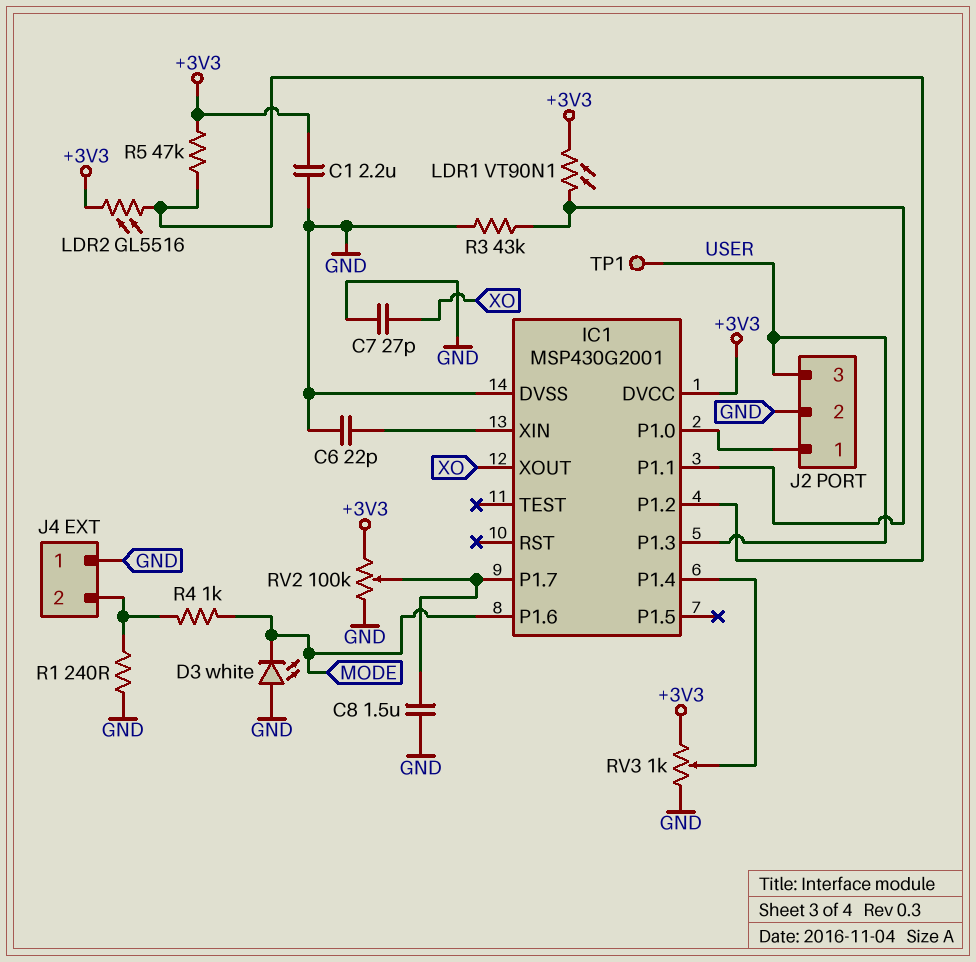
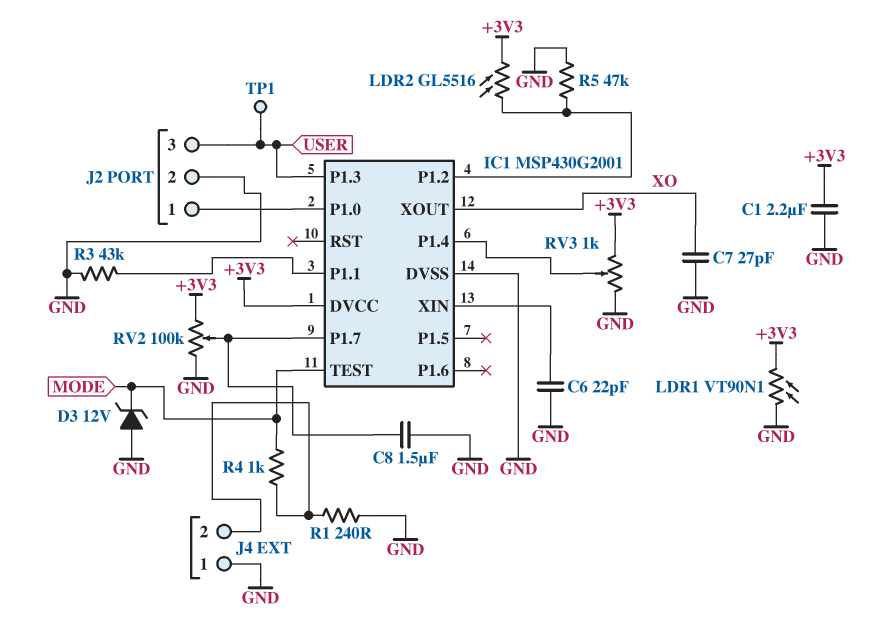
D3: LED white (A GND, K MODE) -> zener 12V (A GND, K MODE)
IC1 pin P1.6: MODE -> none
IC1 pin TEST: none -> MODE
LDR1: VT90N1 (+3V3, IC1/P1.1) -> VT90N1 (+3V3, GND)
R5: 47k (+3V3, IC1/P1.2) -> 47k (GND, IC1/P1.2)

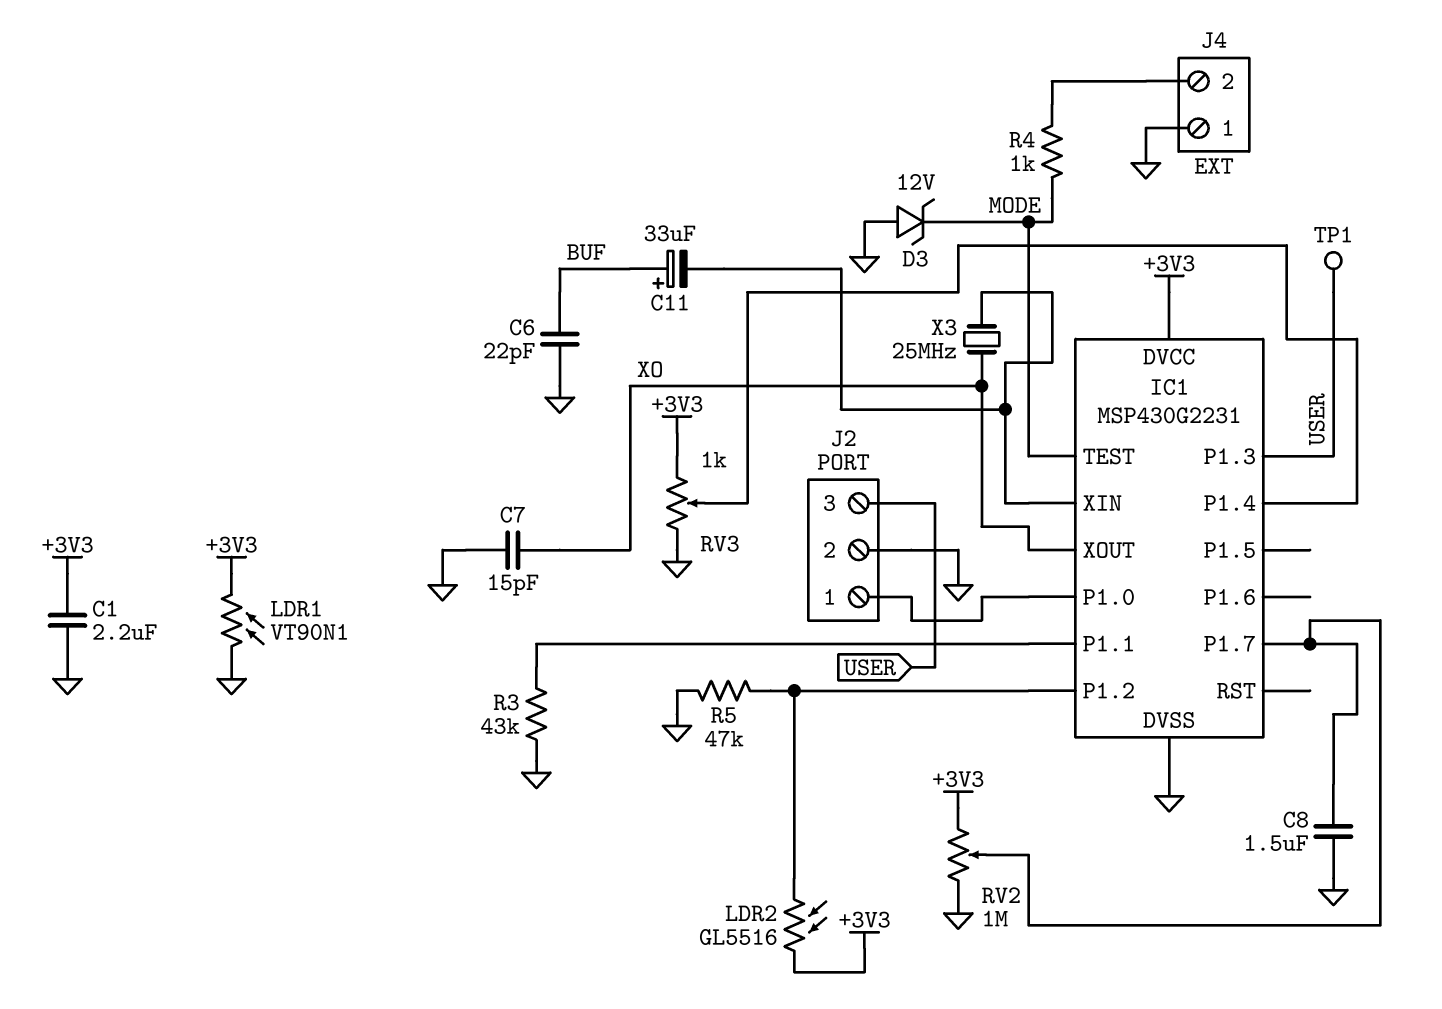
C6: 22pF (GND, IC1/XIN) -> 22pF (BUF, GND)
C7: 27pF (GND, XO) -> 15pF (GND, XO)
C11: none -> 33uF (plus BUF, minus IC1/XIN)
IC1: MSP430G2001 -> MSP430G2231
R1: 240 (GND, J4/2) -> none
RV2: 100k (+3V3, GND, wiper IC1/P1.7) -> 1M (+3V3, GND, wiper IC1/P1.7)
X3: none -> 25MHz (IC1/XIN, XO)

